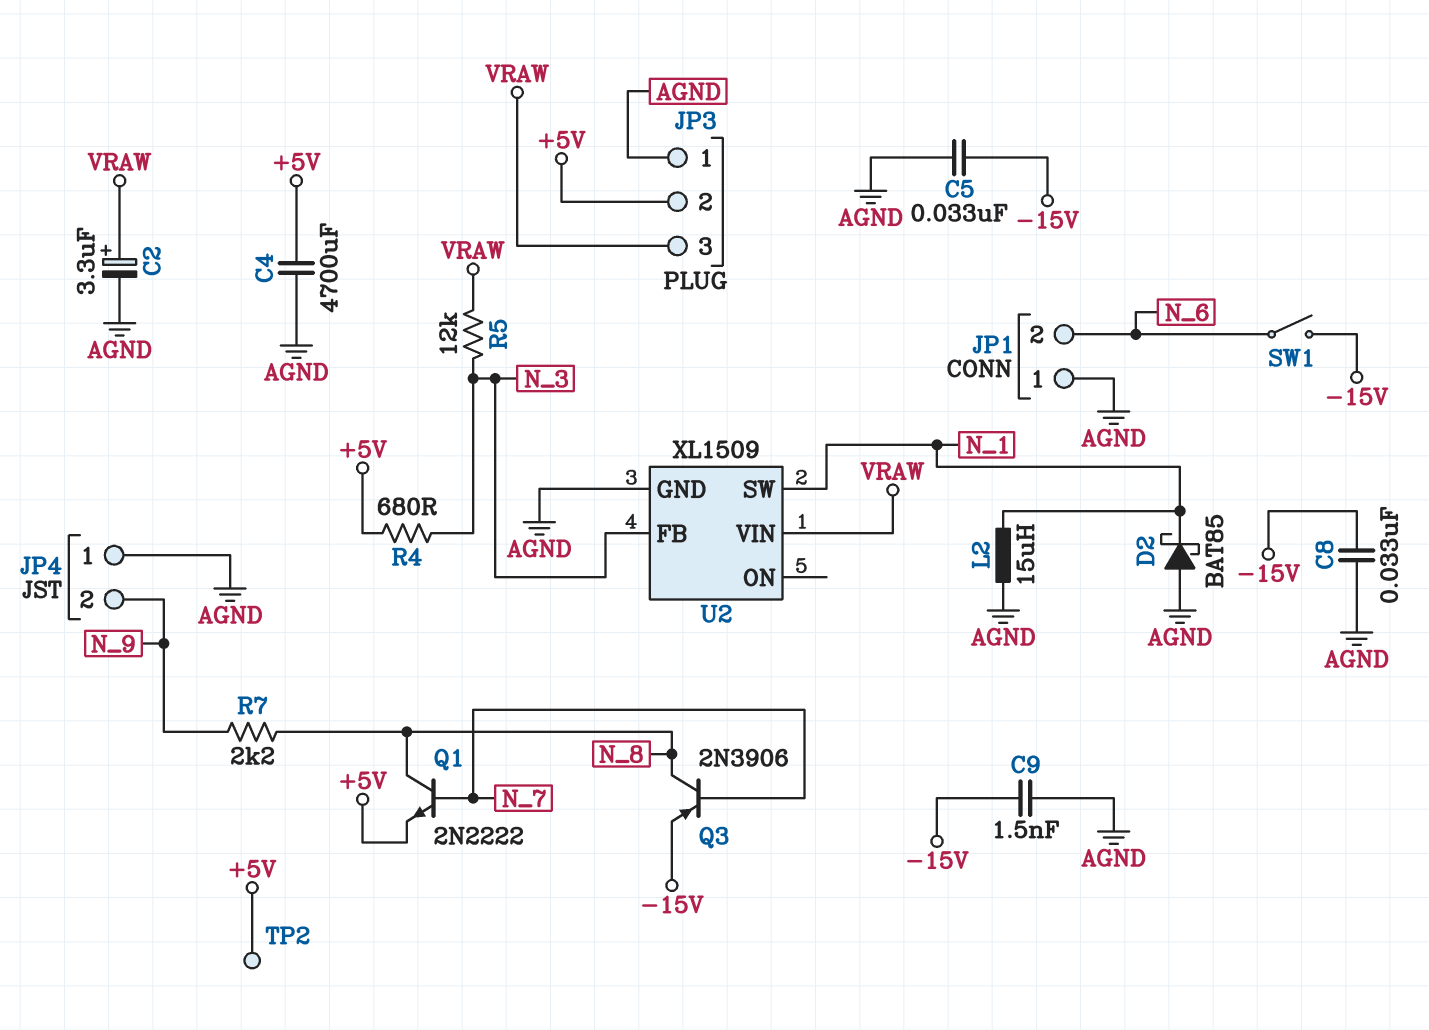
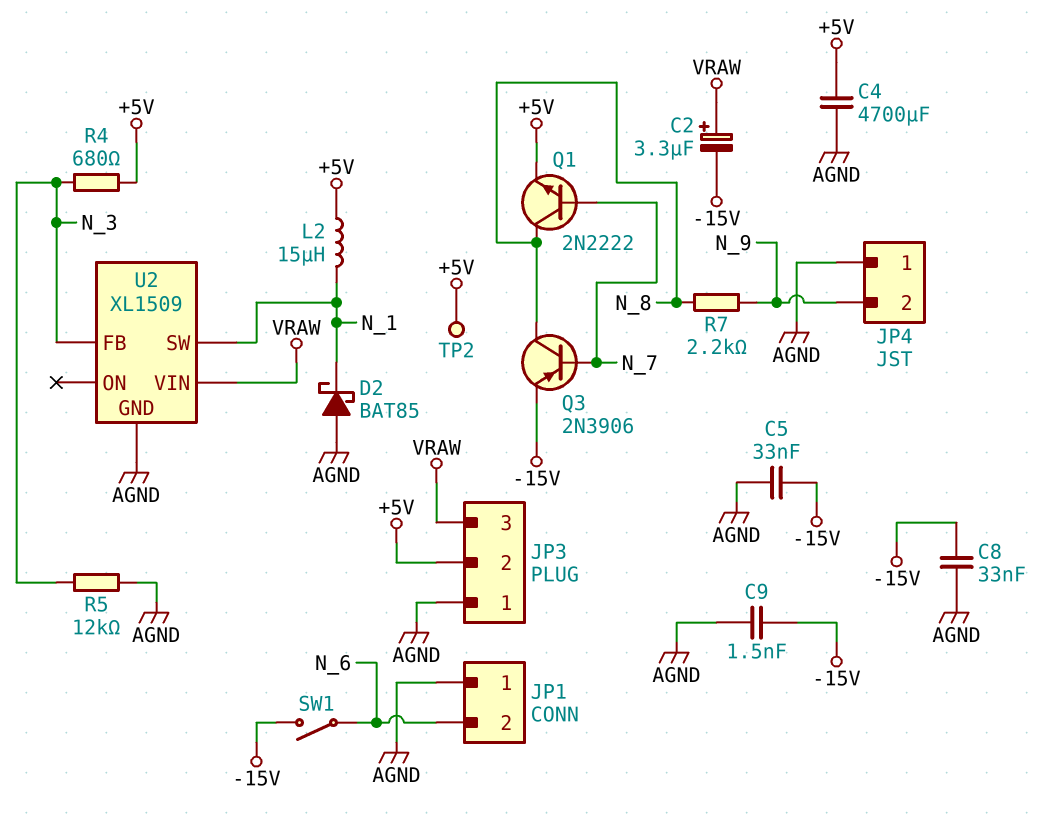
C2: 3.3uF (plus VRAW, minus AGND) -> 3.3uF (plus VRAW, minus -15V)
L2: 15uH (AGND, N_1) -> 15uH (+5V, N_1)
R5: 12k (N_3, VRAW) -> 12k (AGND, N_3)

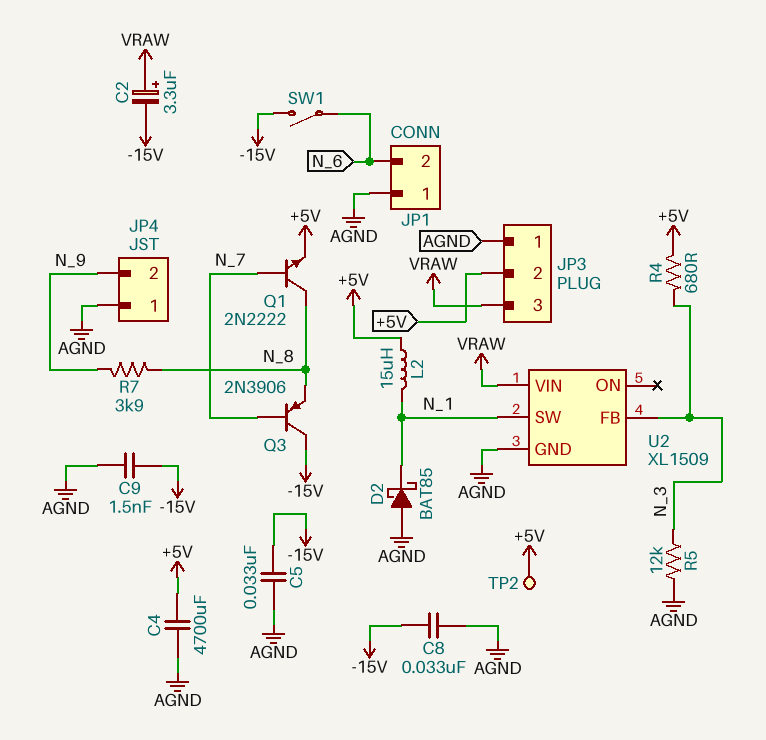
Q3: PNP 2N3906 (B N_7, C N_8, E -15V) -> PNP 2N3906 (B N_7, C -15V, E N_8)
R7: 2.2k (N_8, N_9) -> 3.9k (N_8, N_9)

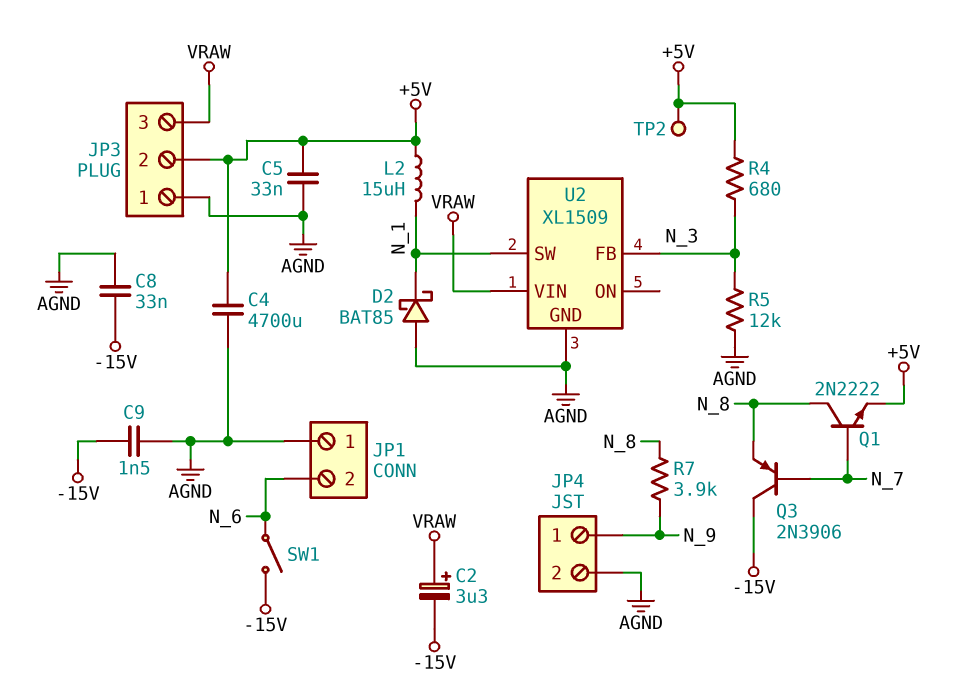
C5: 33nF (-15V, AGND) -> 33nF (+5V, AGND)
JP4 pin 1: AGND -> N_9
JP4 pin 2: N_9 -> AGND

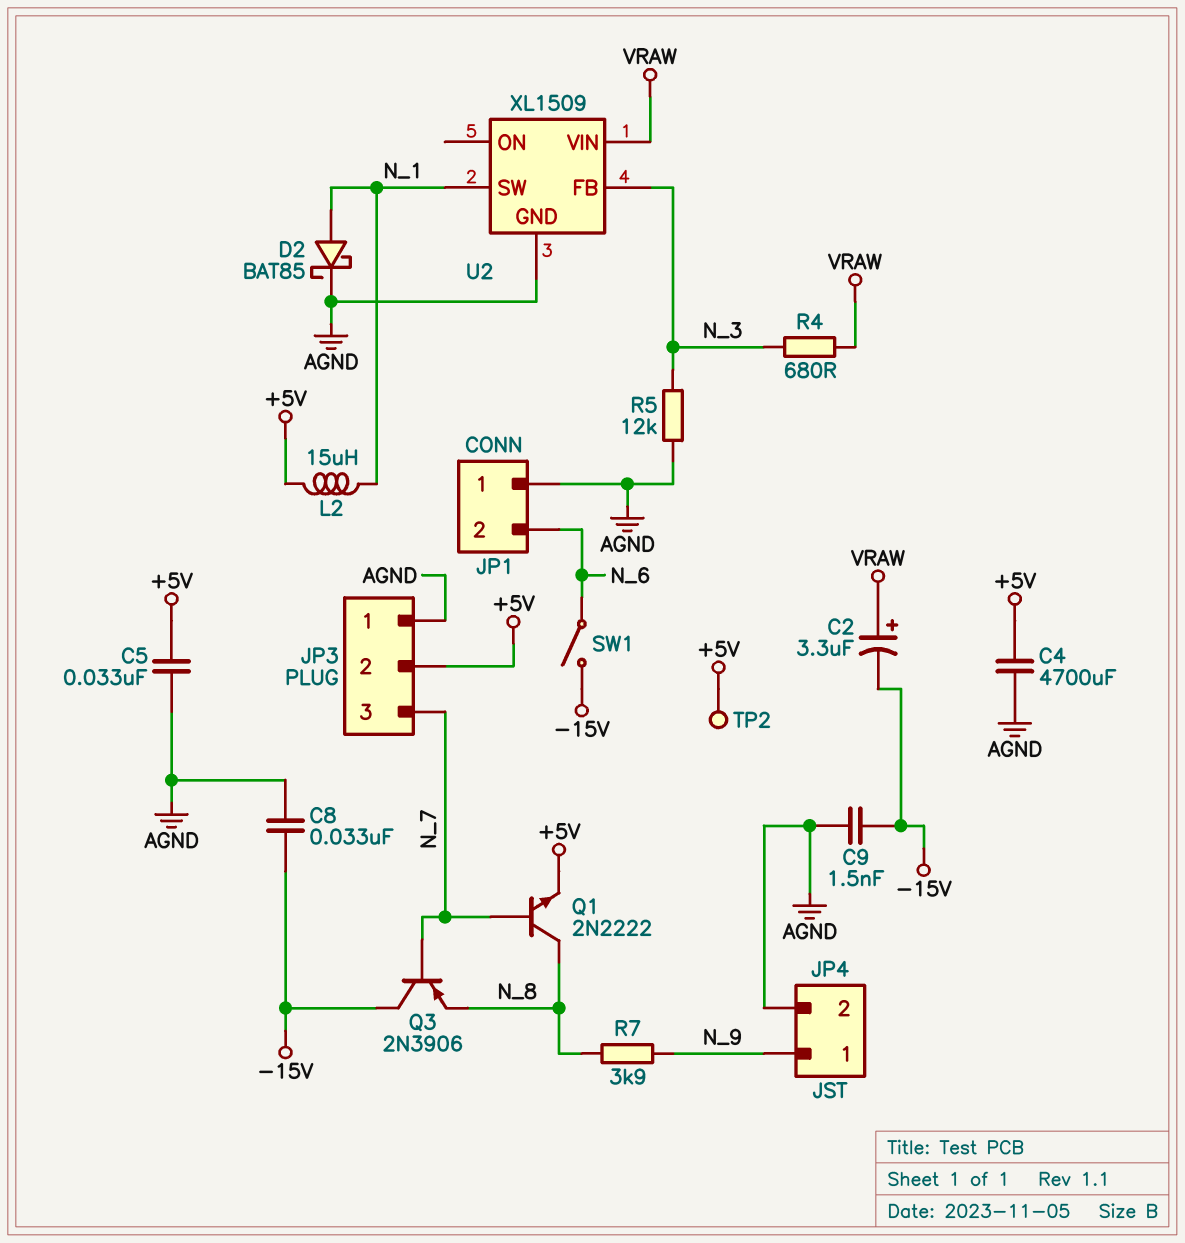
D2: schottky BAT85 (A AGND, K N_1) -> schottky BAT85 (A N_1, K AGND)
JP3 pin 3: VRAW -> N_7
R4: 680 (+5V, N_3) -> 680 (N_3, VRAW)

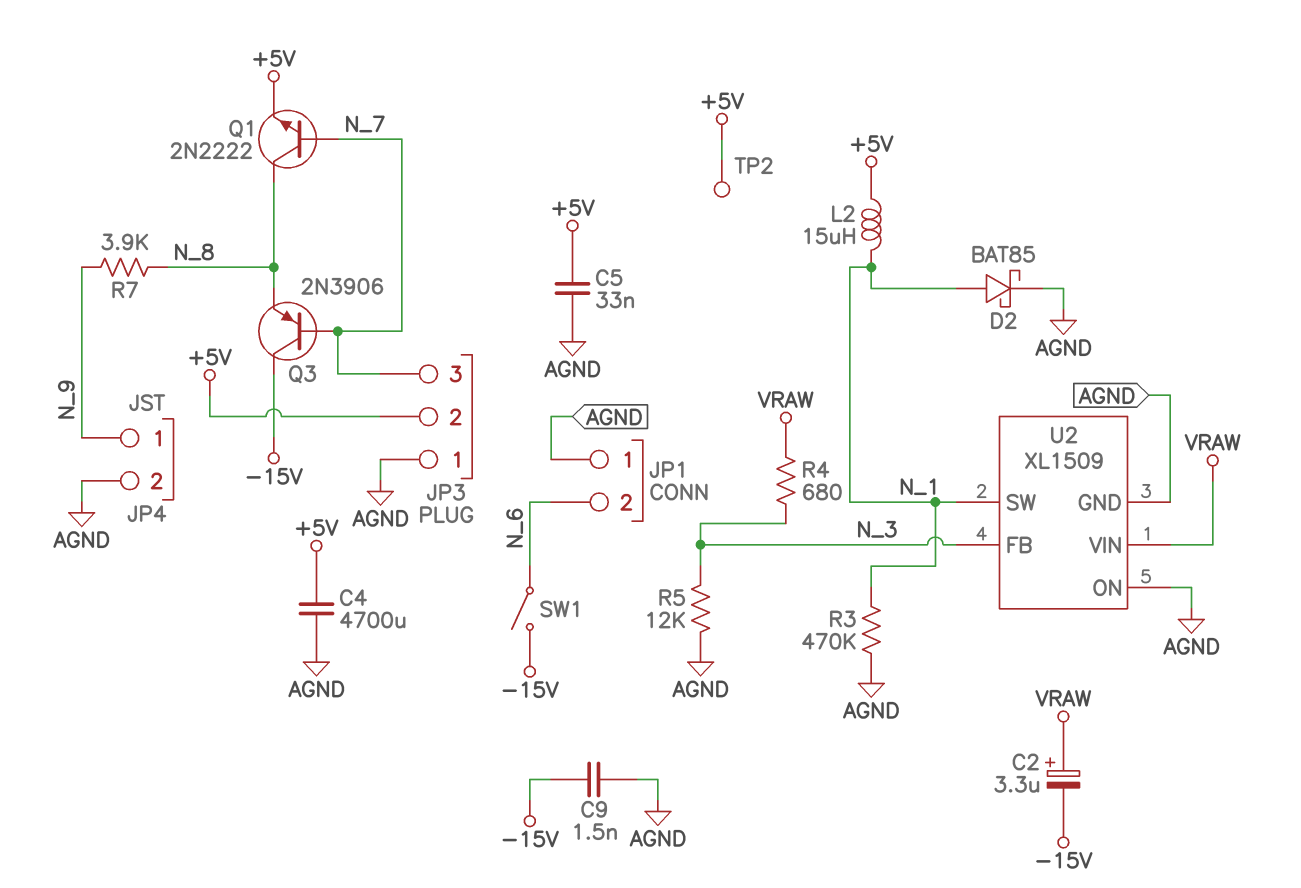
C8: 33nF (-15V, AGND) -> none
R3: none -> 470k (AGND, N_1)
U2 pin ON: none -> AGND

